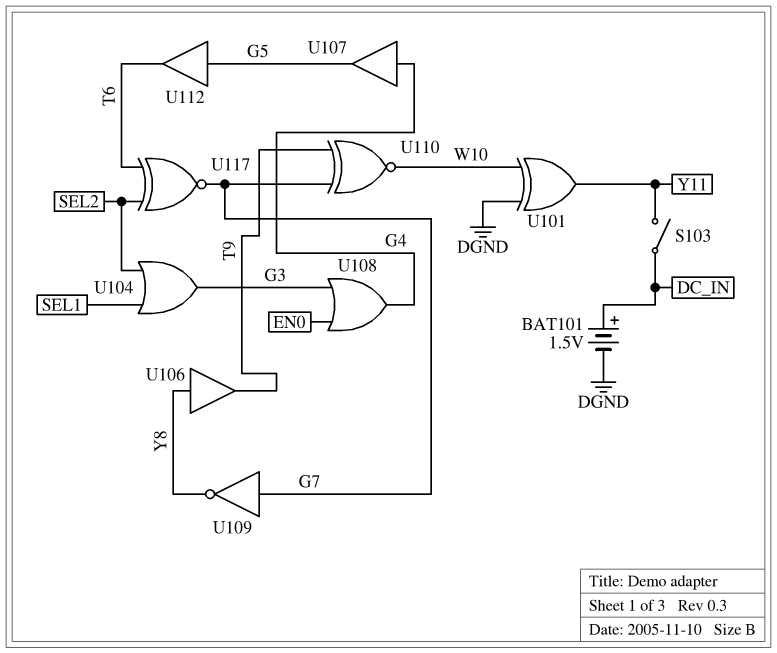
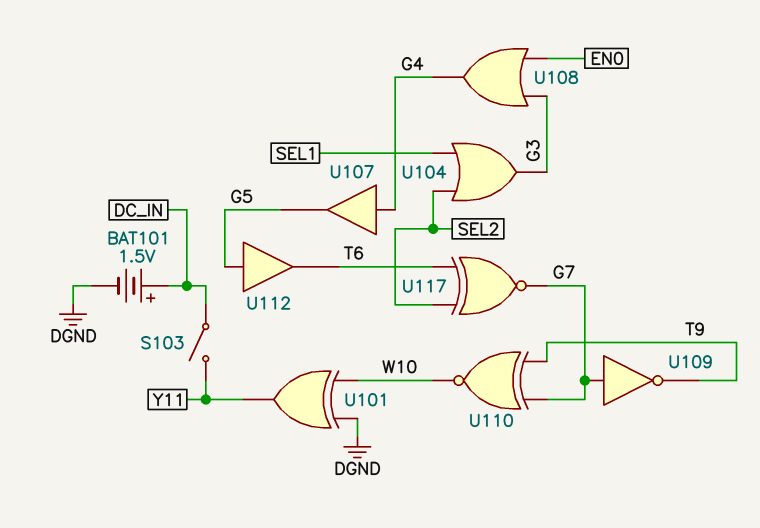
U106: buffer (in Y8, out T9) -> none
U109: NOT (in G7, out Y8) -> NOT (in G7, out T9)

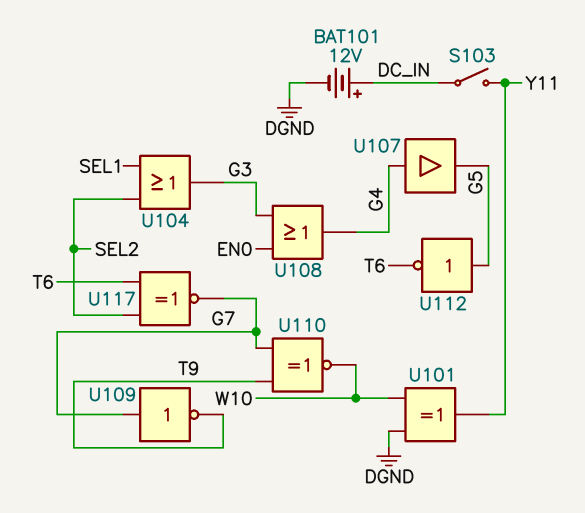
BAT101: 1.5V (plus DC_IN, minus DGND) -> 12V (plus DC_IN, minus DGND)
U112: buffer (in G5, out T6) -> NOT (in G5, out T6)

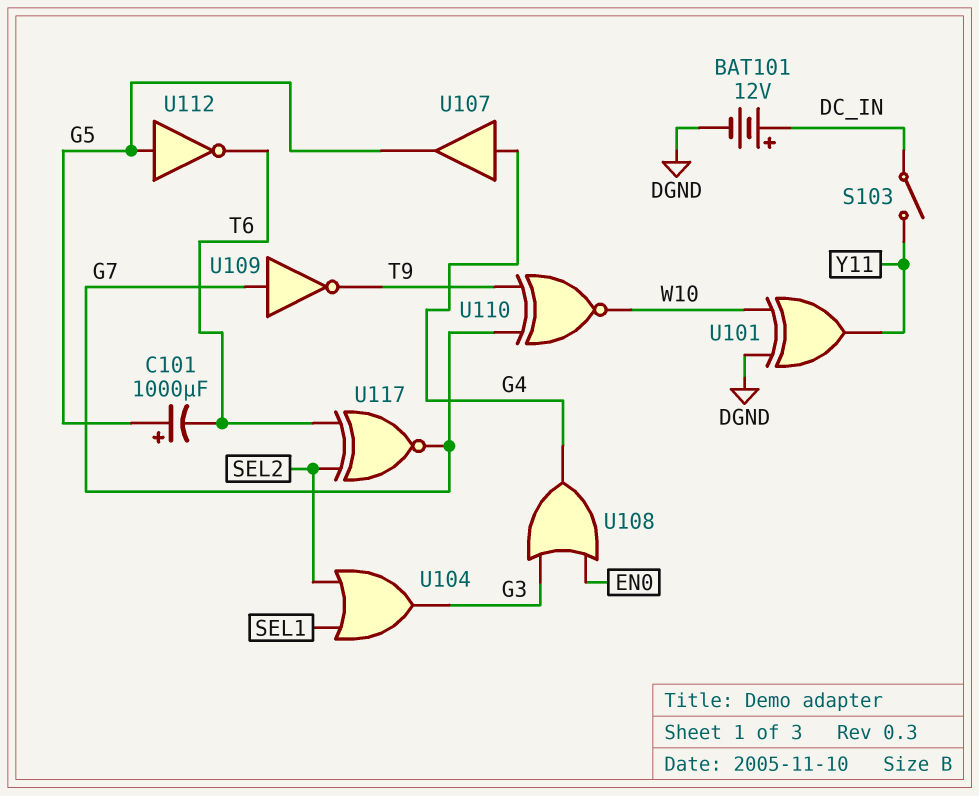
C101: none -> 1000uF (plus G5, minus T6)

